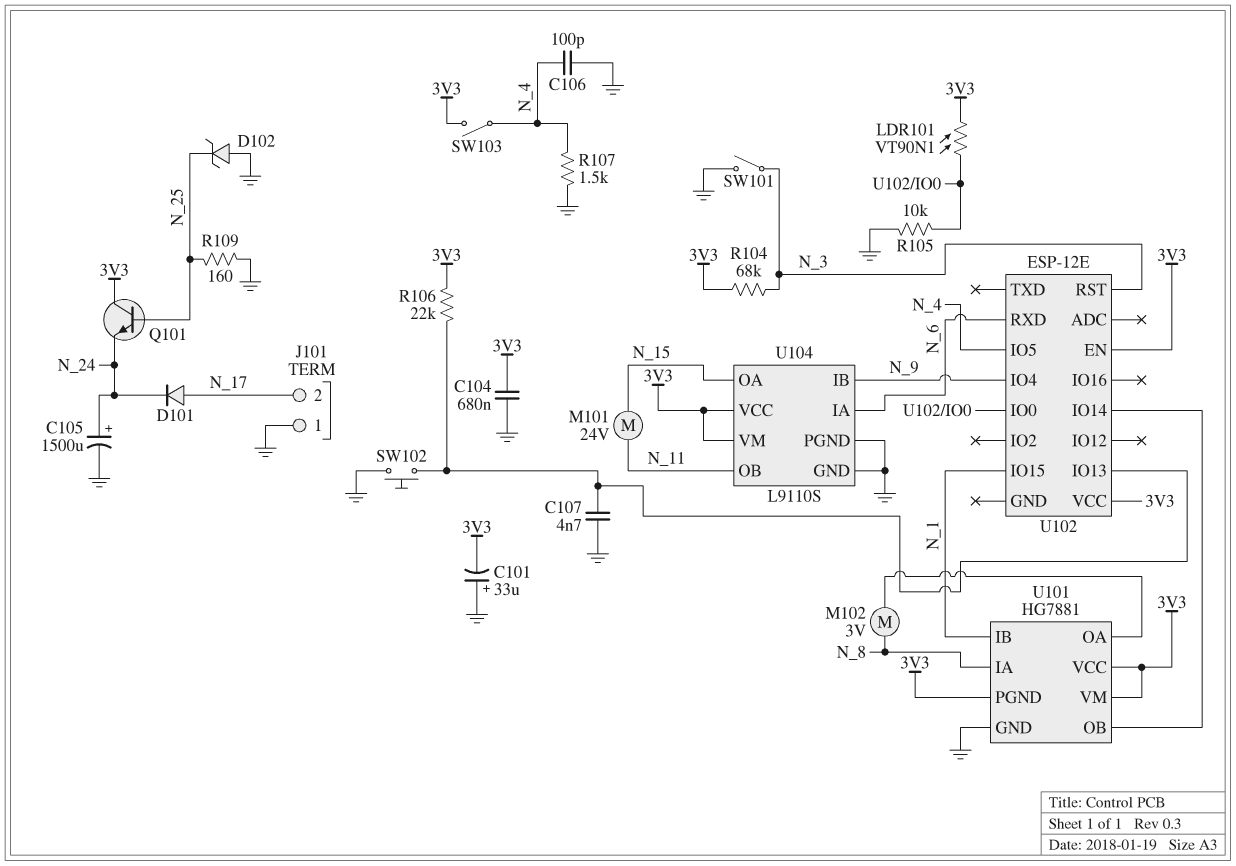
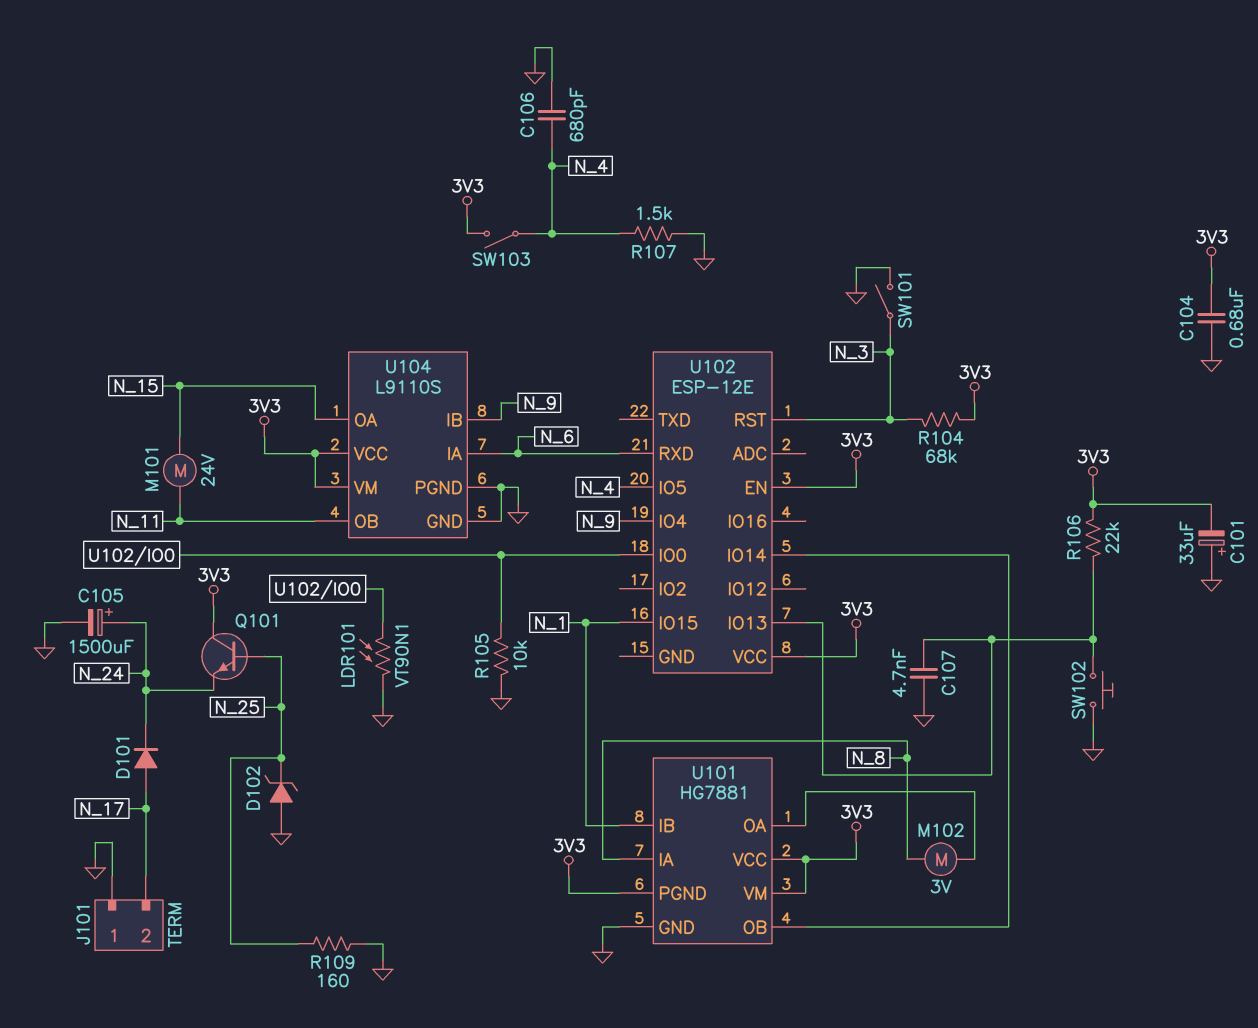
C106: 100pF (GND, N_4) -> 680pF (GND, N_4)
LDR101: VT90N1 (3V3, U102/IO0) -> VT90N1 (GND, U102/IO0)

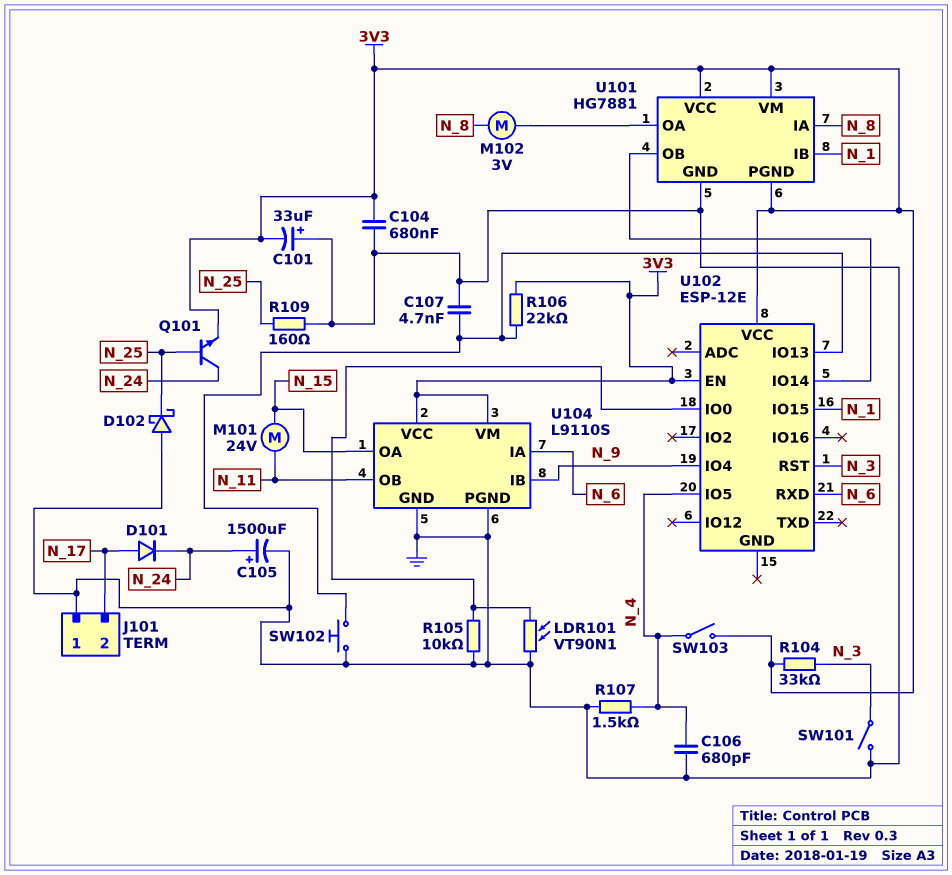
D102: zener (A GND, K N_25) -> schottky (A GND, K N_25)
Q101: NPN (B N_25, C 3V3, E N_24) -> NPN (B N_25, C N_24, E 3V3)
R104: 68k (3V3, N_3) -> 33k (3V3, N_3)

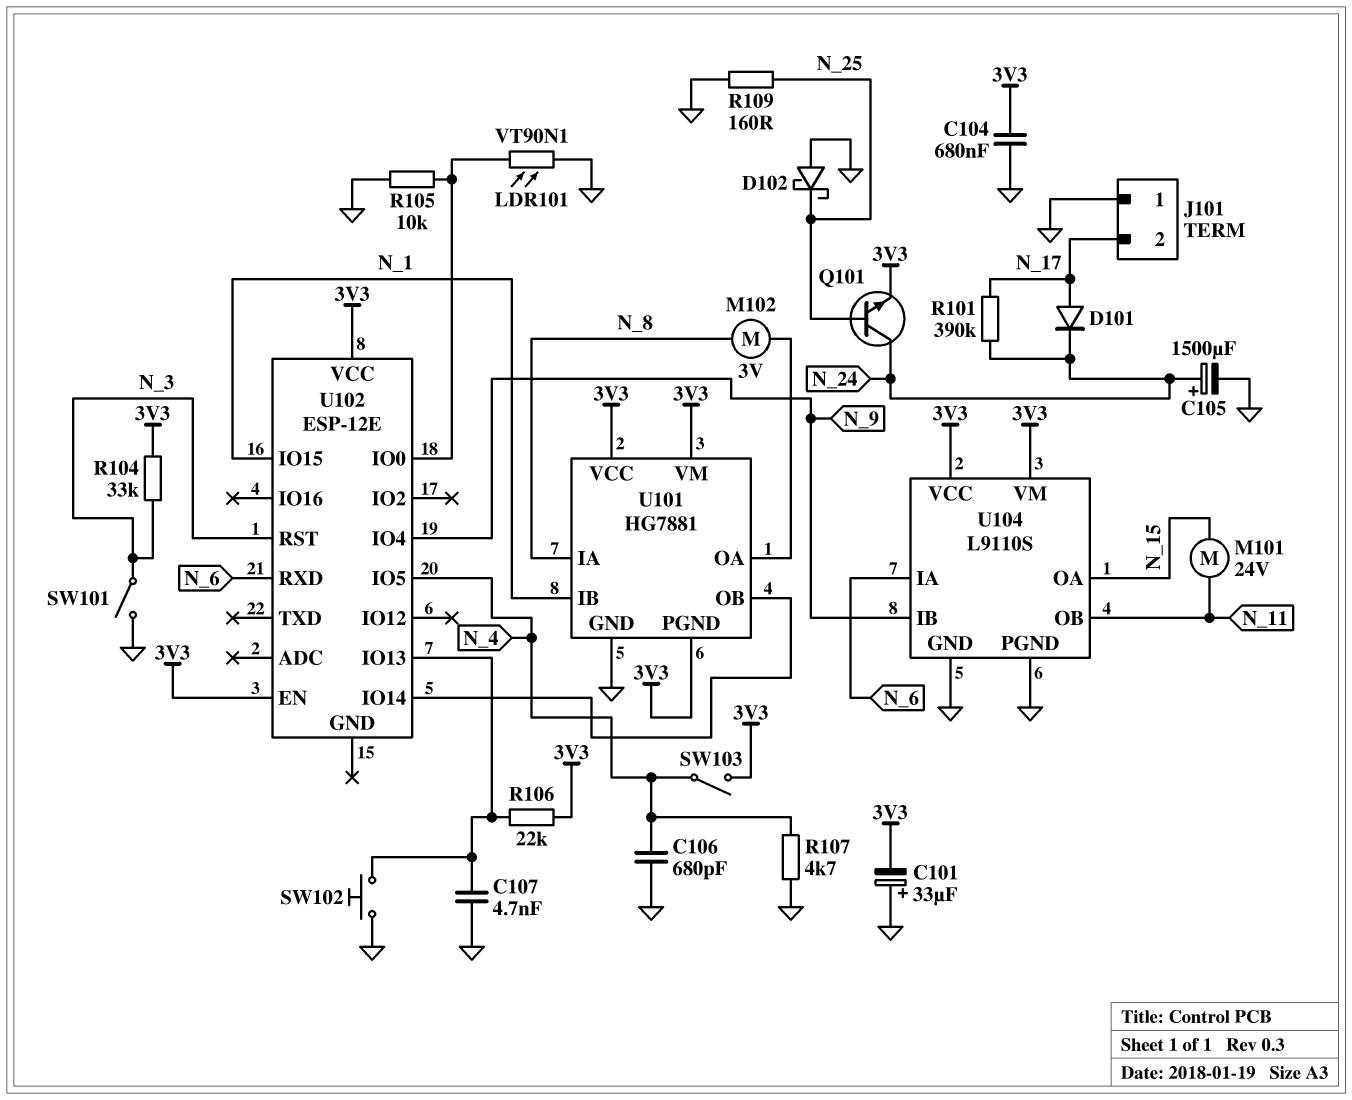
R101: none -> 390k (N_17, N_24)
R107: 1.5k (GND, N_4) -> 4.7k (GND, N_4)

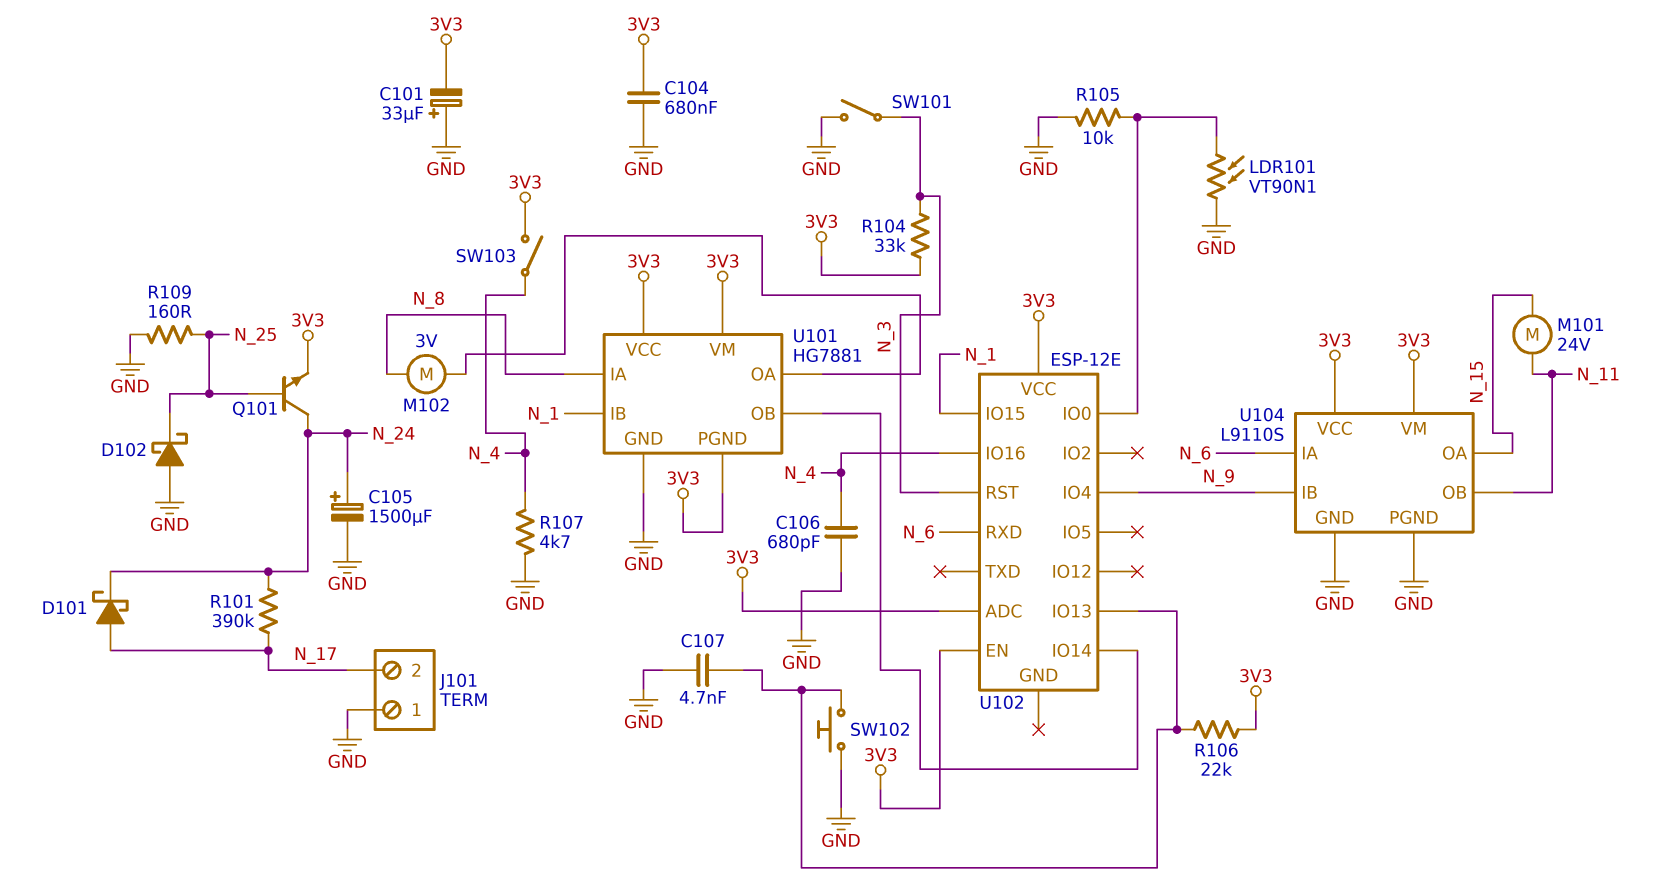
D101: diode (A N_17, K N_24) -> schottky (A N_17, K N_24)
U102 pin ADC: none -> 3V3
U102 pin IO5: N_4 -> none
U102 pin IO16: none -> N_4

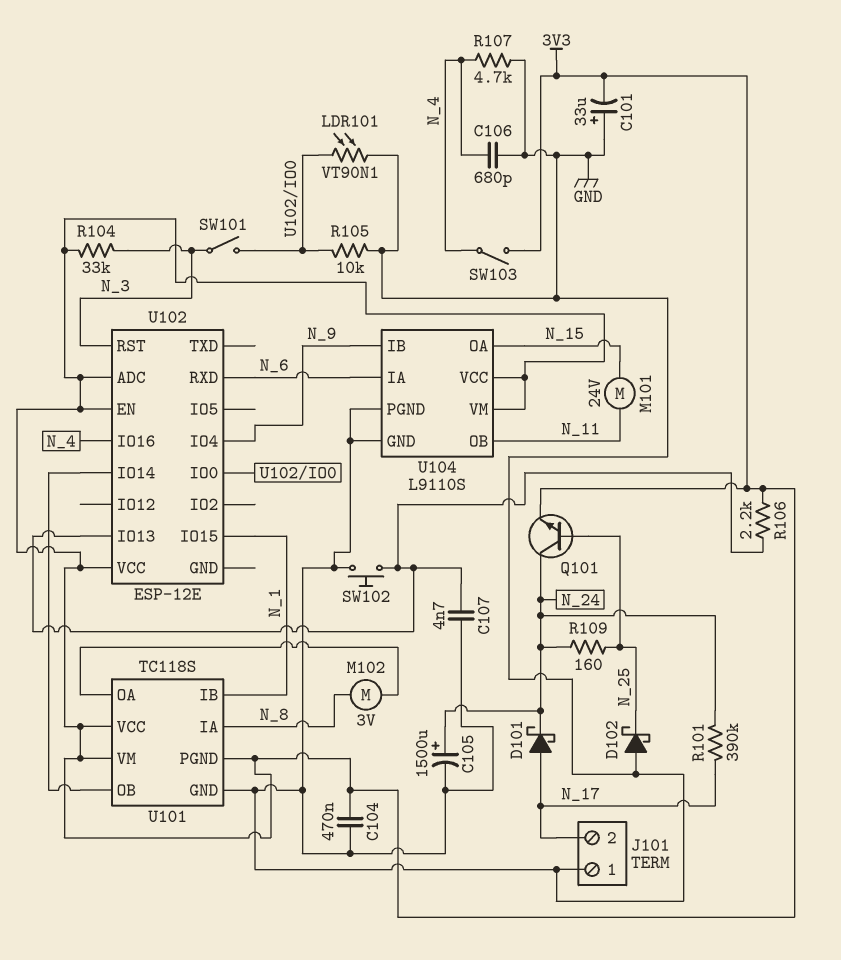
C104: 680nF (3V3, GND) -> 470nF (3V3, GND)
R106: 22k (3V3, U102/IO13) -> 2.2k (3V3, U102/IO13)
R109: 160 (GND, N_25) -> 160 (N_24, N_25)
SW101: switch (GND, N_3) -> switch (N_3, U102/IO0)
U101: HG7881 -> TC118S

